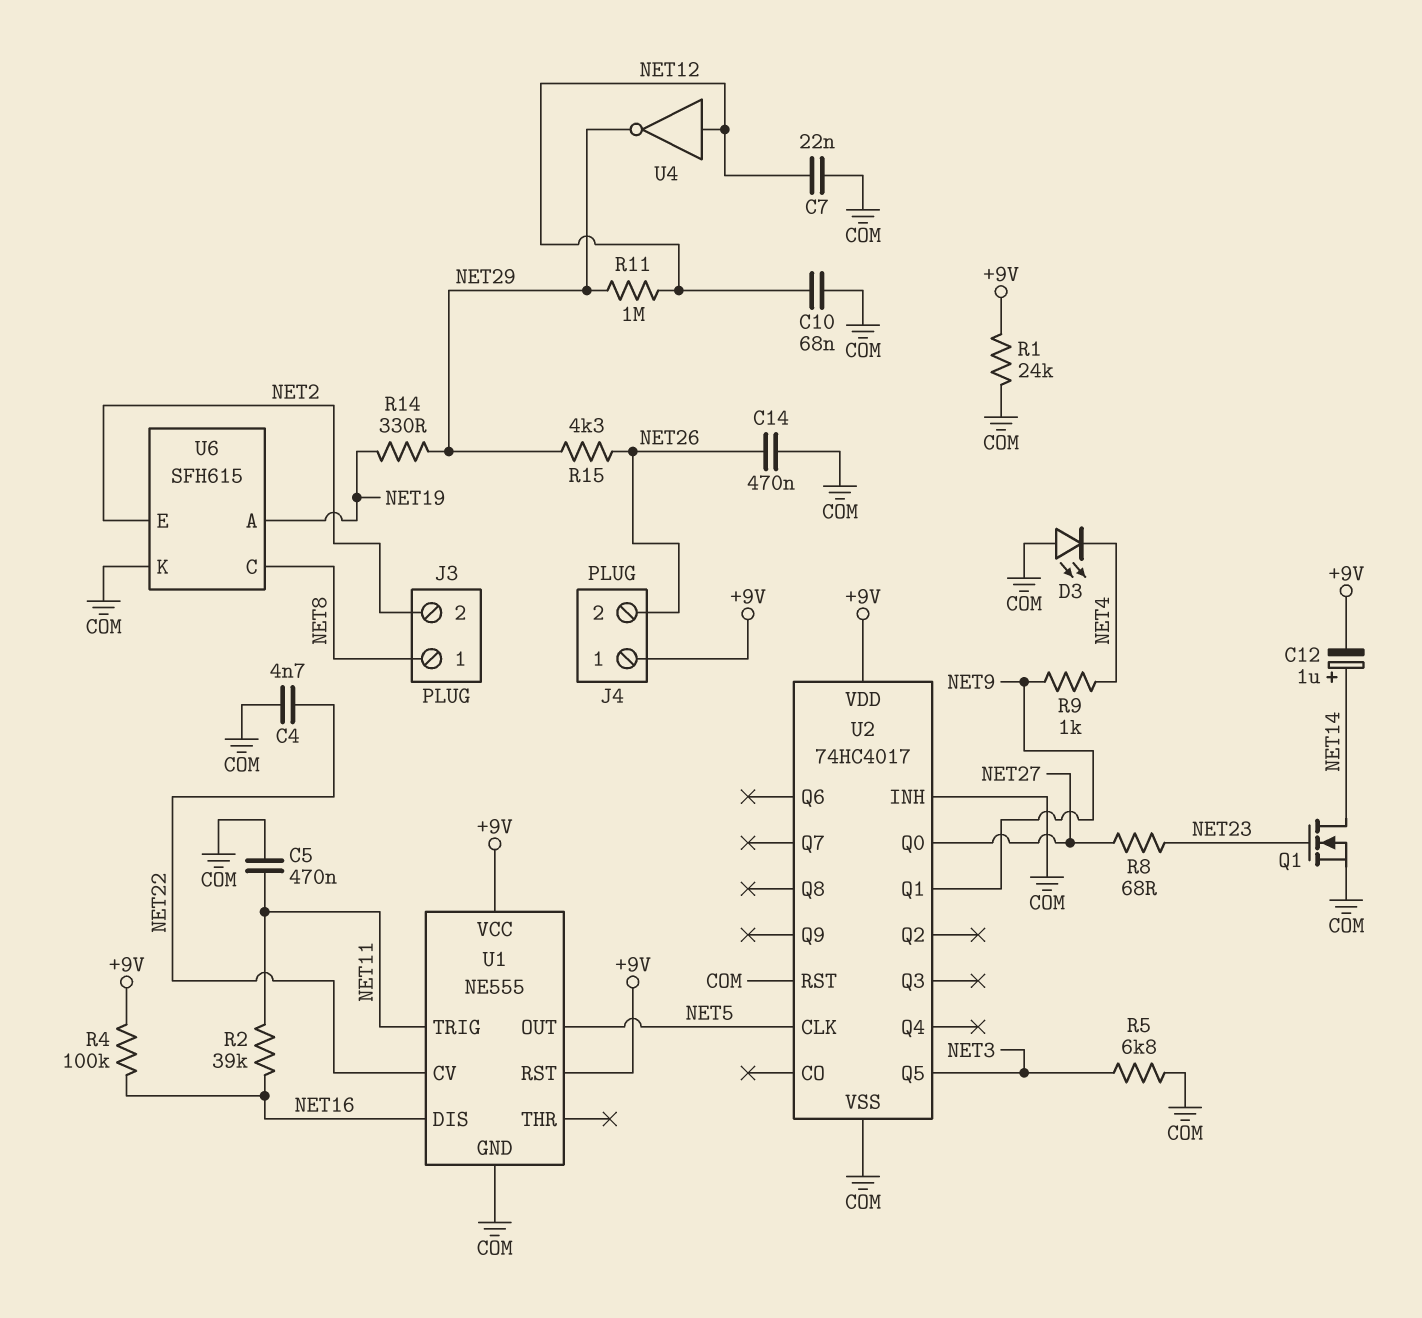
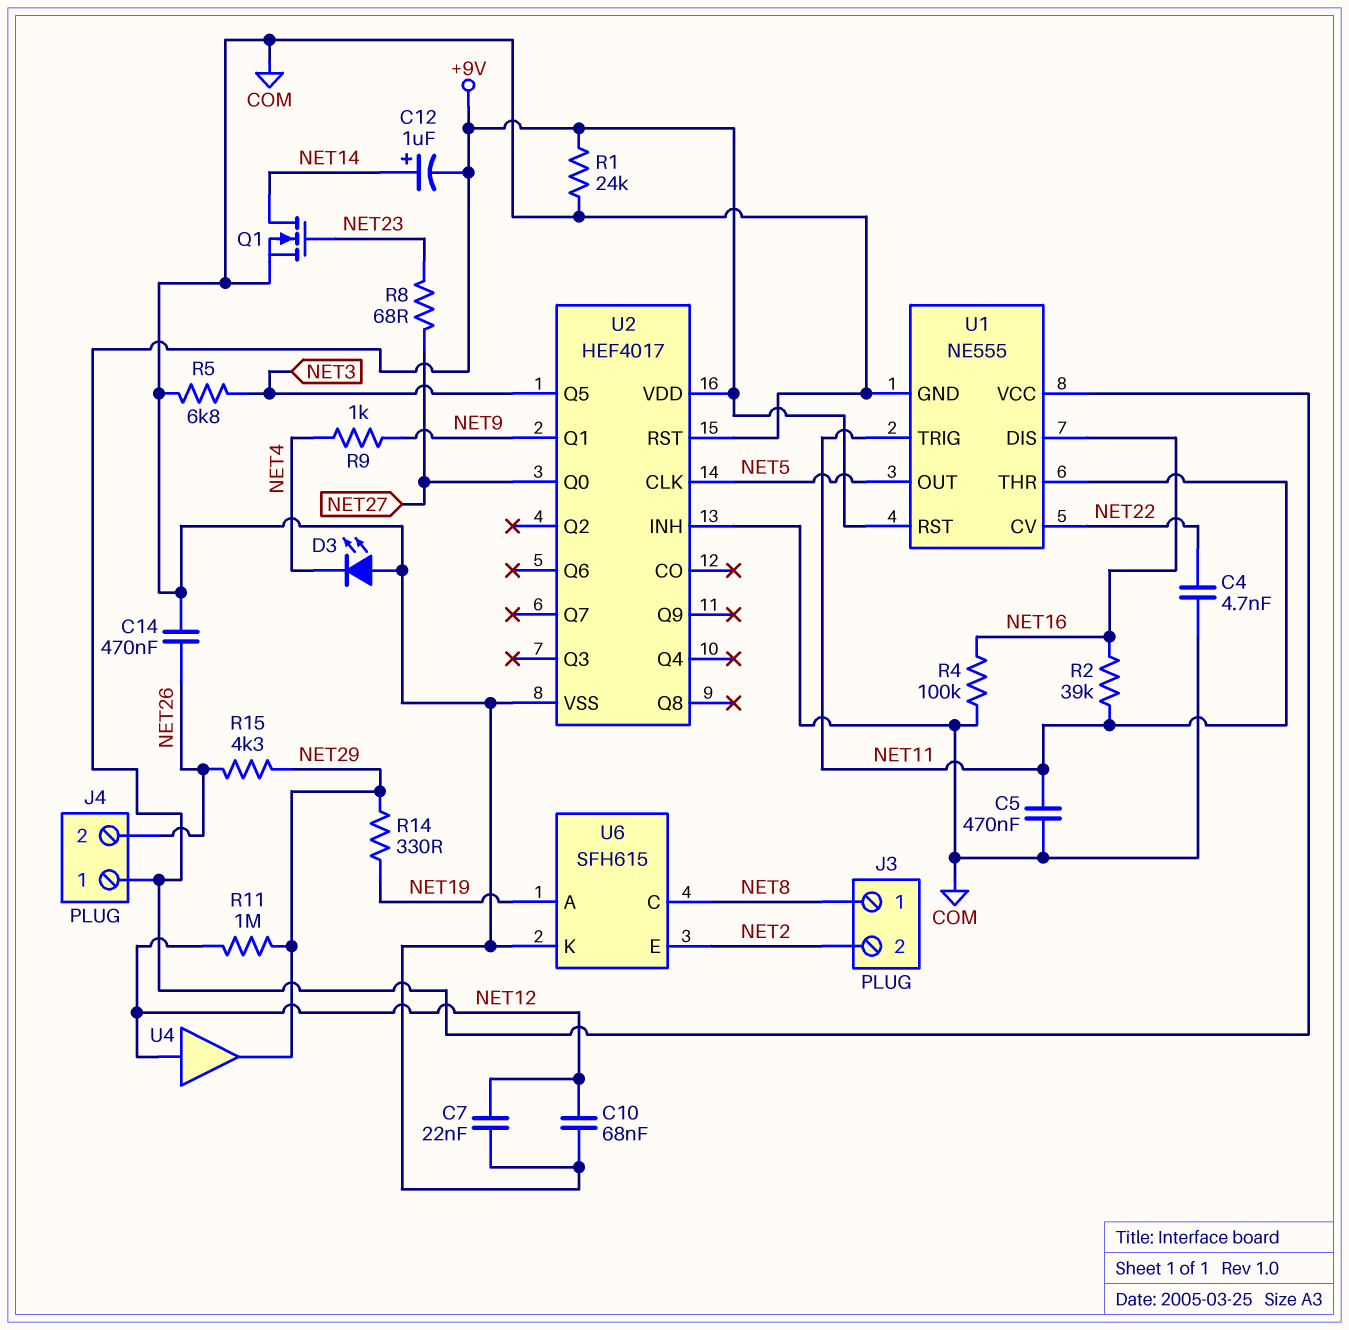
R4: 100k (+9V, NET16) -> 100k (COM, NET16)
U1 pin THR: none -> NET11
U2: 74HC4017 -> HEF4017
U4: NOT (in NET12, out NET29) -> buffer (in NET12, out NET29)

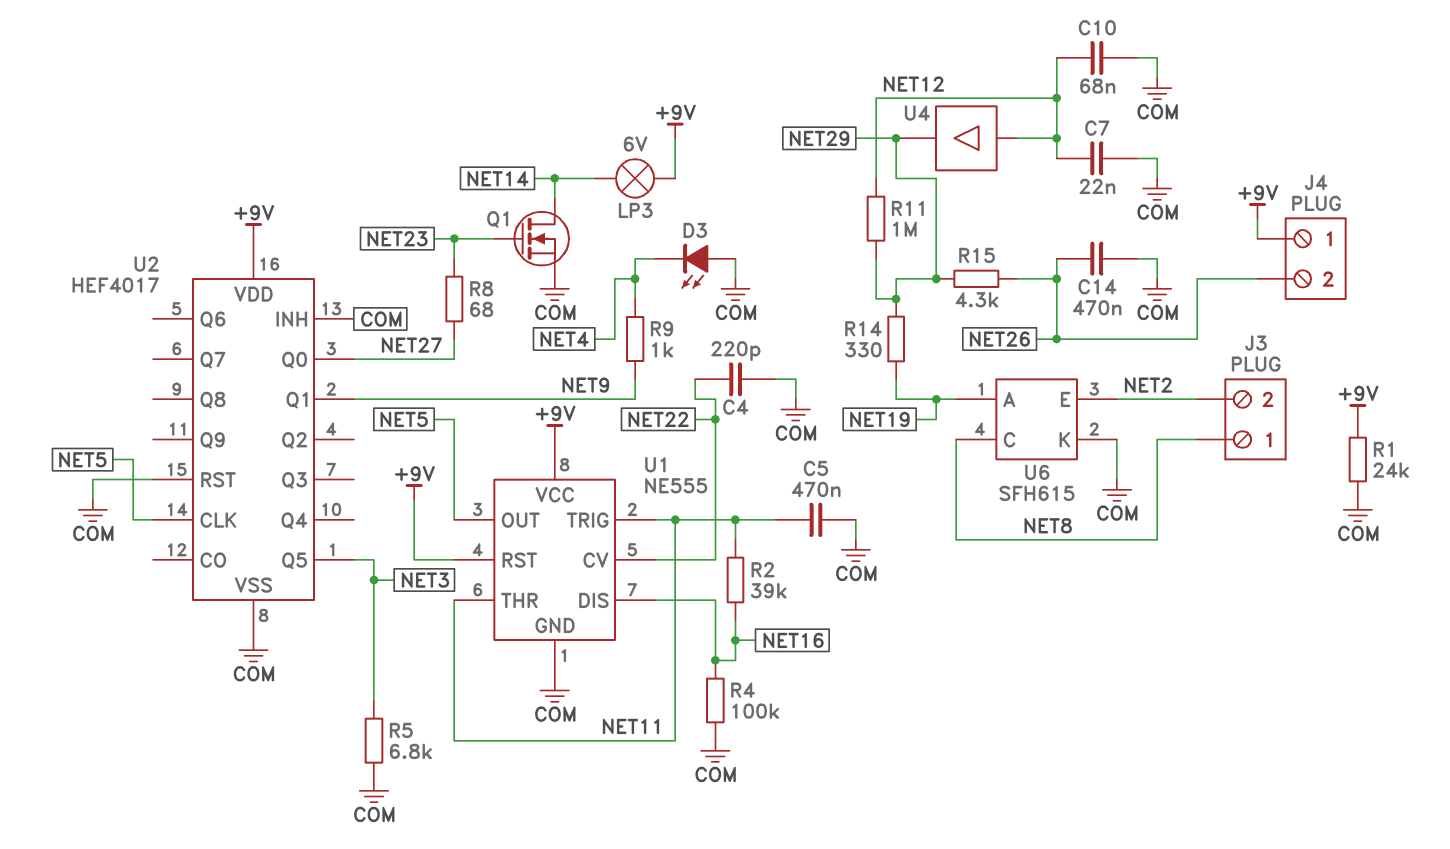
C4: 4.7nF (COM, NET22) -> 220pF (COM, NET22)
C12: 1uF (plus NET14, minus +9V) -> none
LP3: none -> lamp 6V (+9V, NET14)

